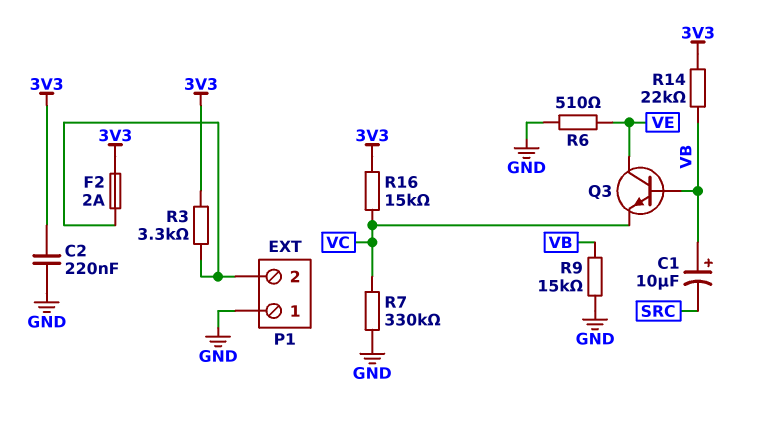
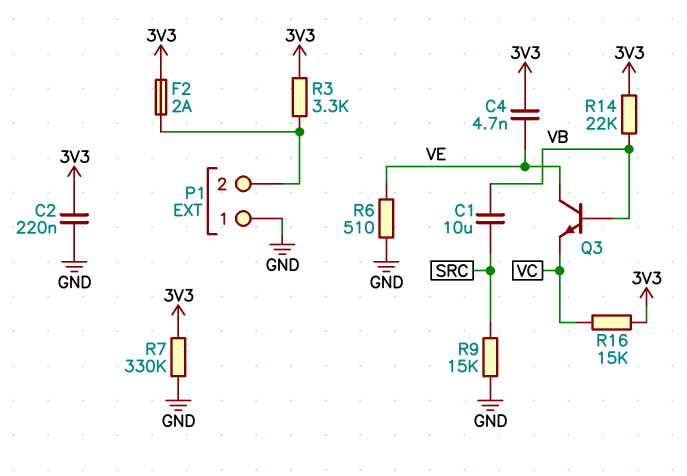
C1: 10uF (plus VB, minus SRC) -> 10uF (SRC, VB)
C4: none -> 4.7nF (3V3, VE)
R7: 330k (GND, VC) -> 330k (3V3, GND)
R9: 15k (GND, VB) -> 15k (GND, SRC)

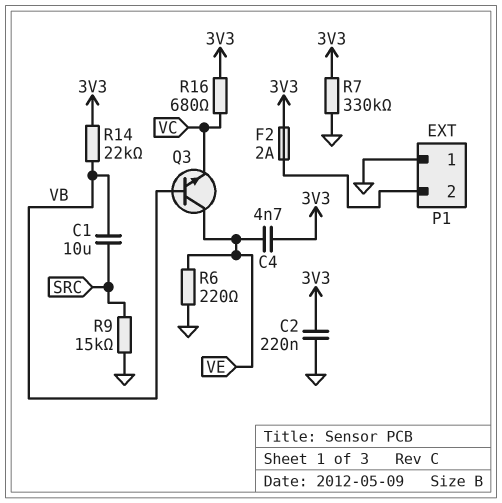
R3: 3.3k (3V3, P1/2) -> none
R6: 510 (GND, VE) -> 220 (GND, VE)
R16: 15k (3V3, VC) -> 680 (3V3, VC)

